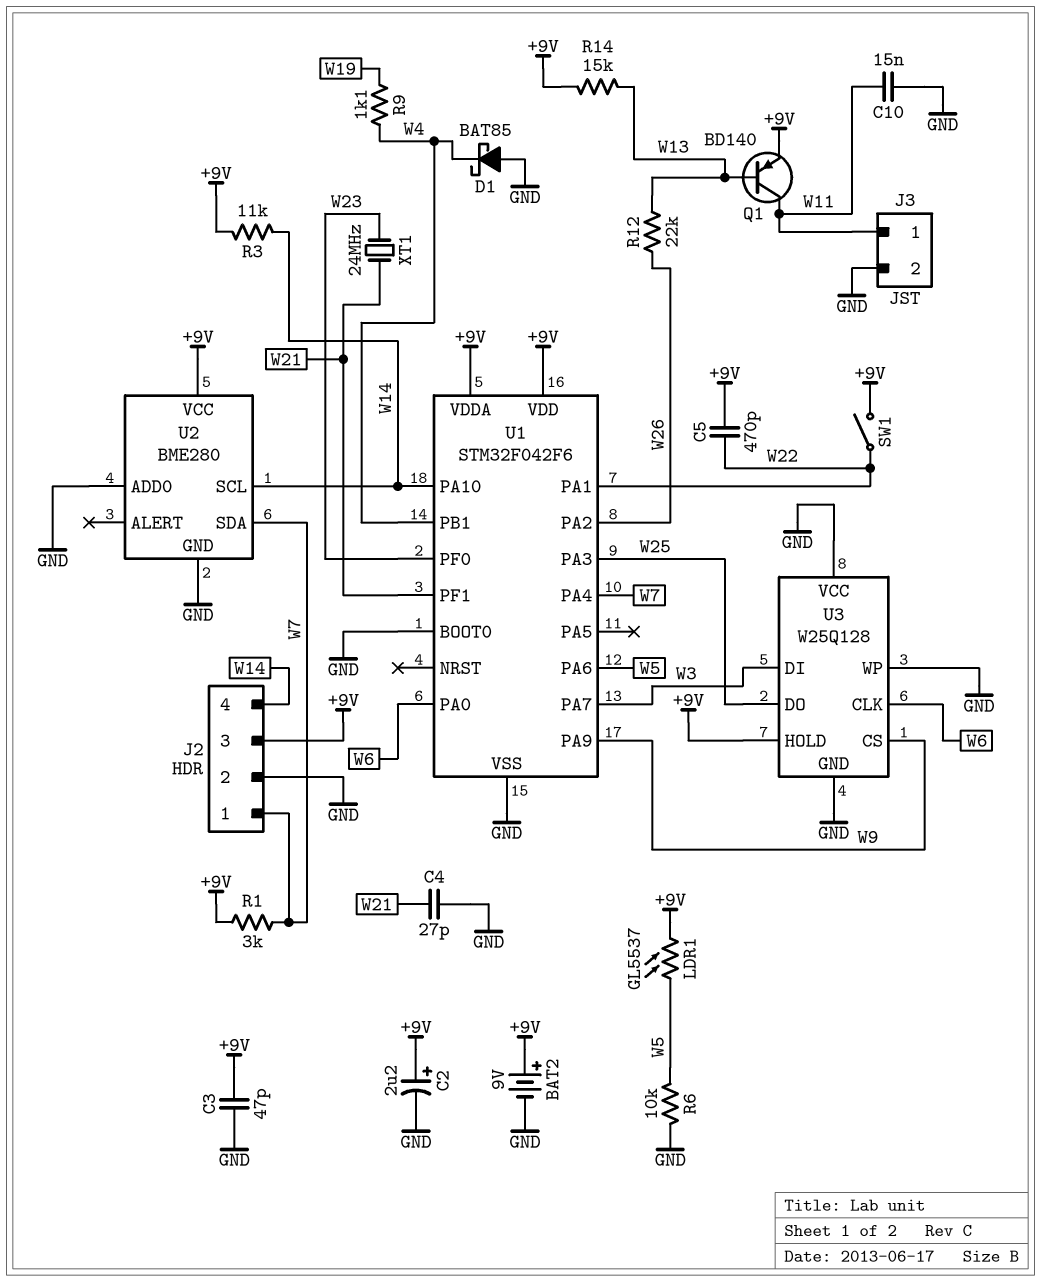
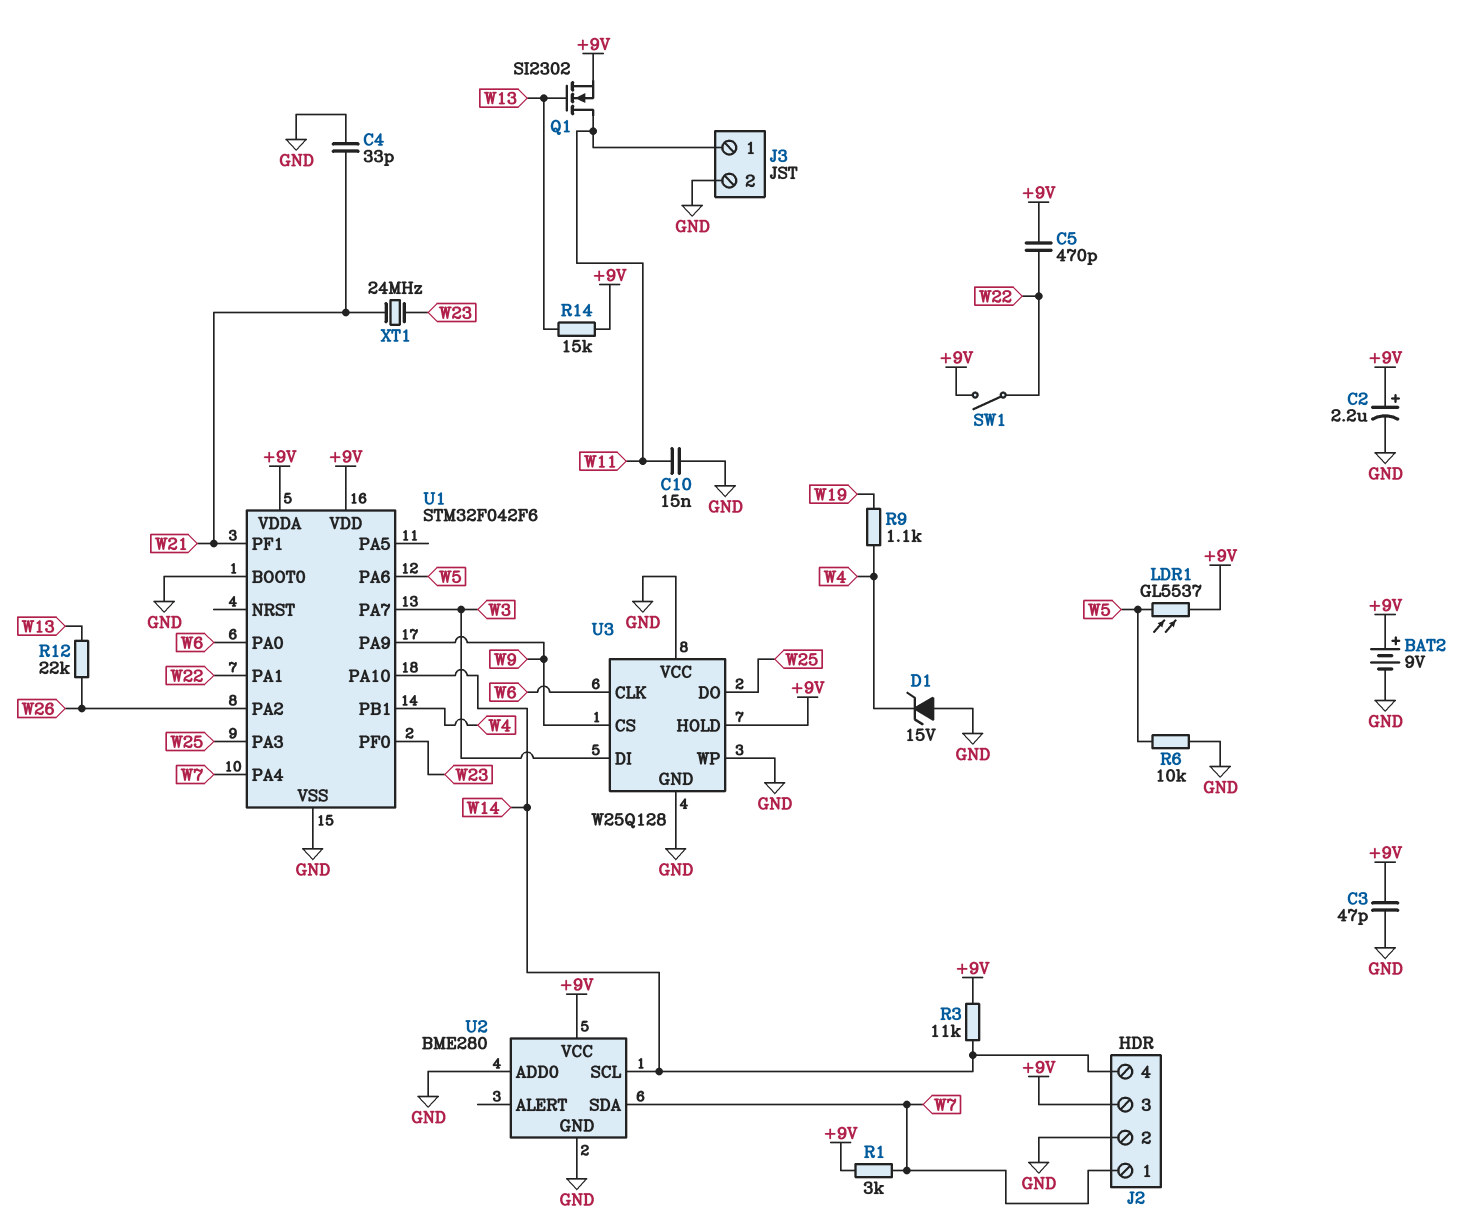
C4: 27pF (GND, W21) -> 33pF (GND, W21)
D1: schottky BAT85 (A GND, K W4) -> zener 15V (A GND, K W4)
Q1: PNP BD140 (B W13, C W11, E +9V) -> NMOS SI2302 (G W13, D W11, S +9V)

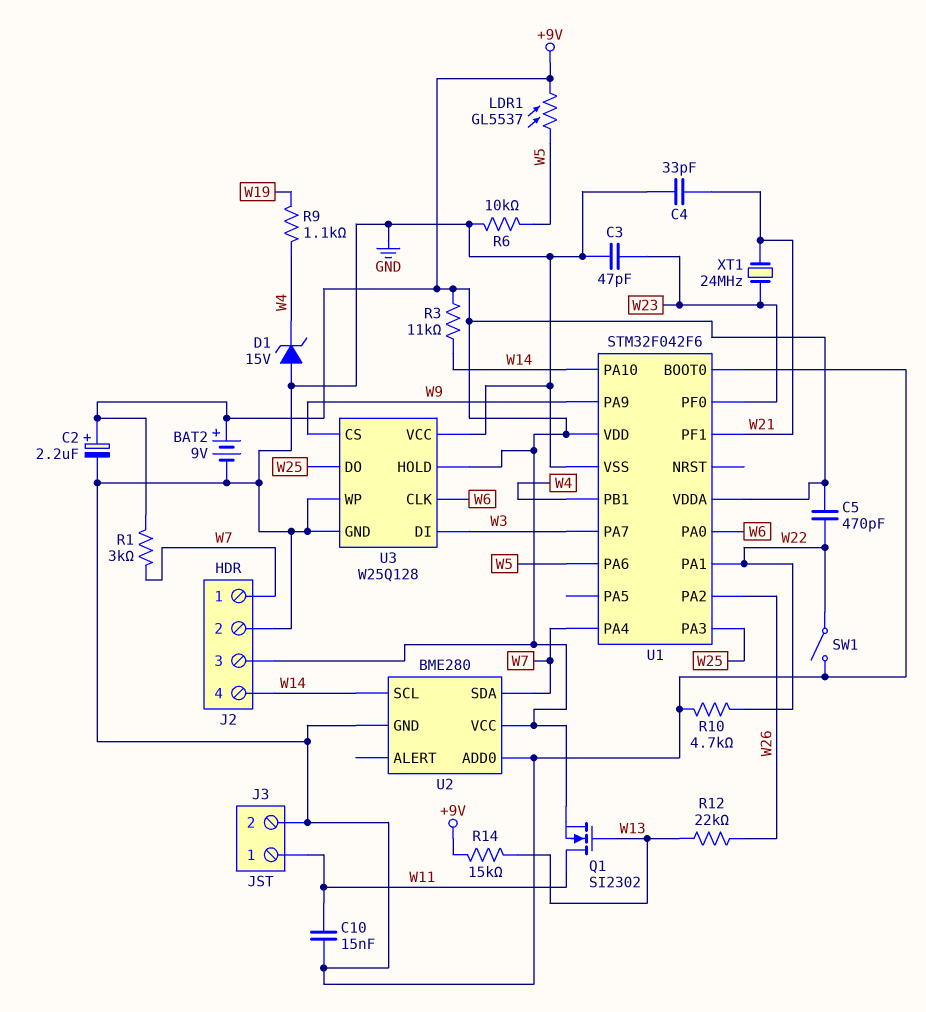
C3: 47pF (+9V, GND) -> 47pF (GND, W23)
R10: none -> 4.7k (GND, W22)
SW1: switch (+9V, W22) -> switch (GND, W22)

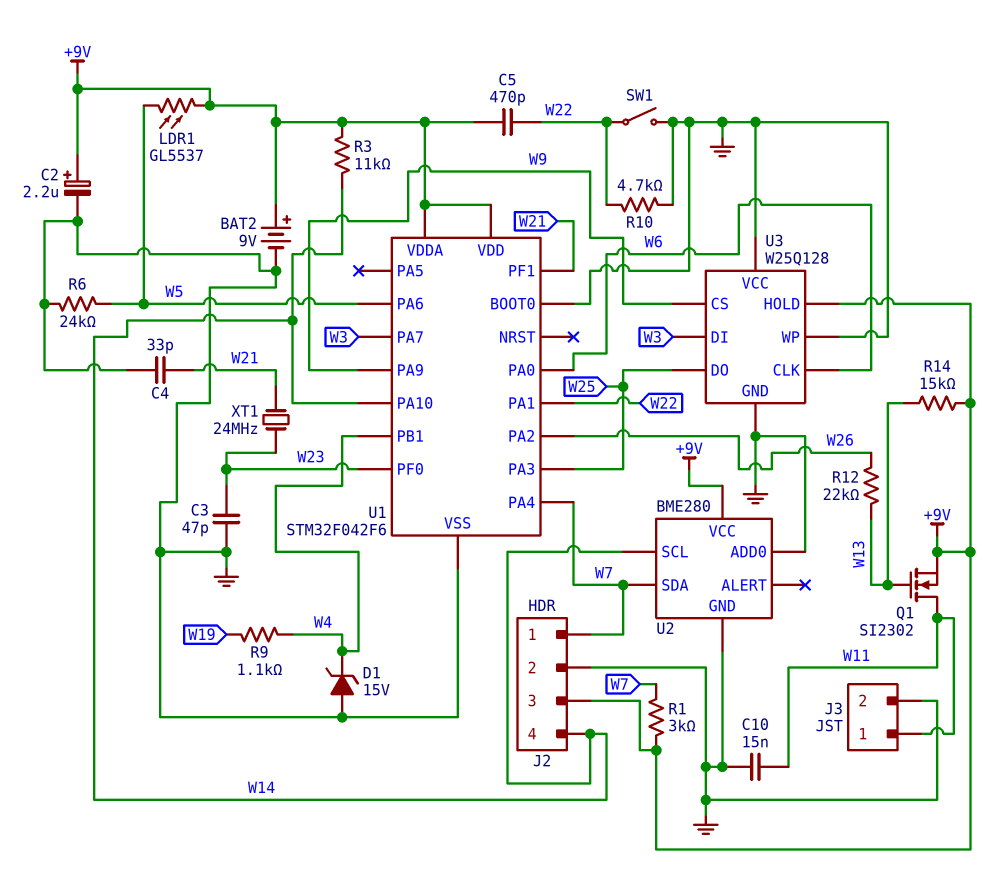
R6: 10k (GND, W5) -> 24k (GND, W5)

